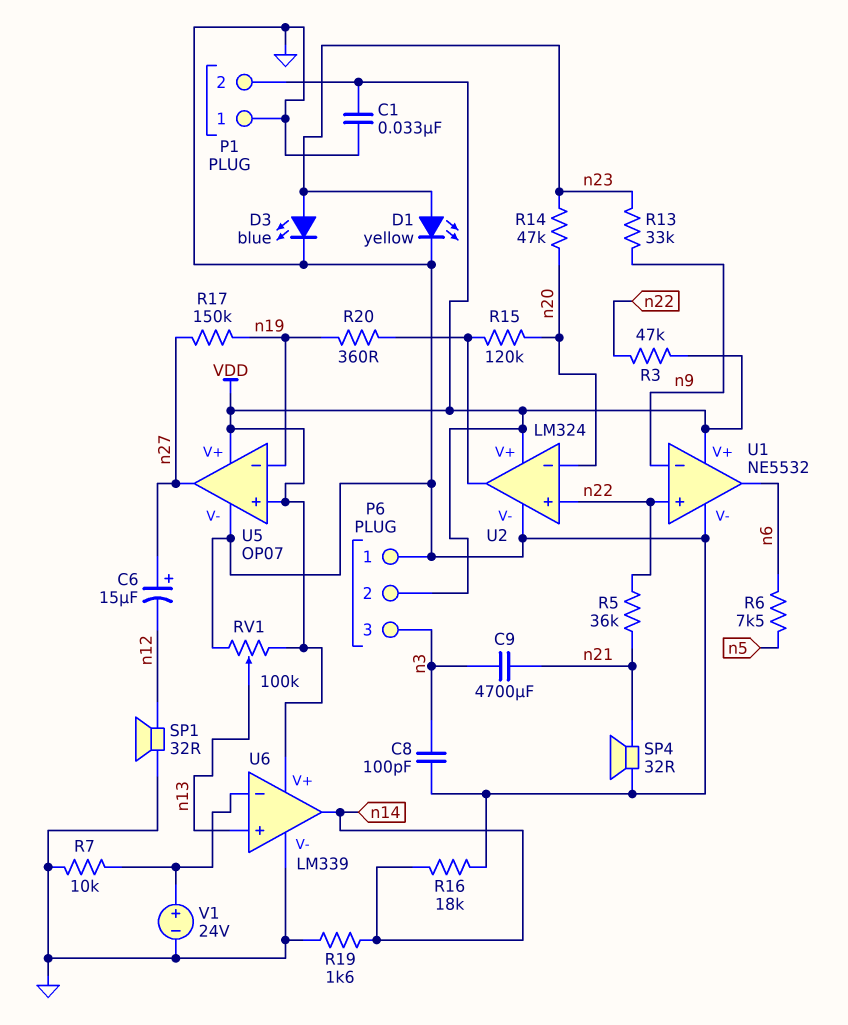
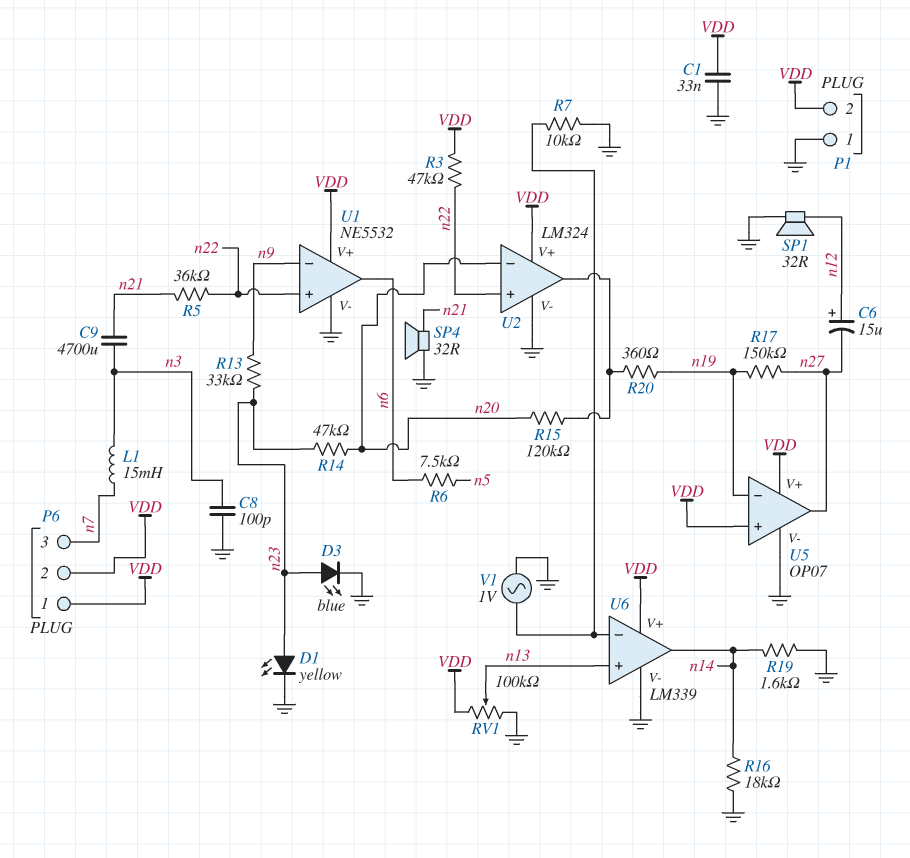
C6: 15uF (plus n27, minus n12) -> 15uF (plus n12, minus n27)
L1: none -> 15mH (n3, n7)
P6 pin 1: GND -> VDD
P6 pin 3: n3 -> n7
V1: 24V (plus U6/in-, minus GND) -> AC 1V (GND, U6/in-)

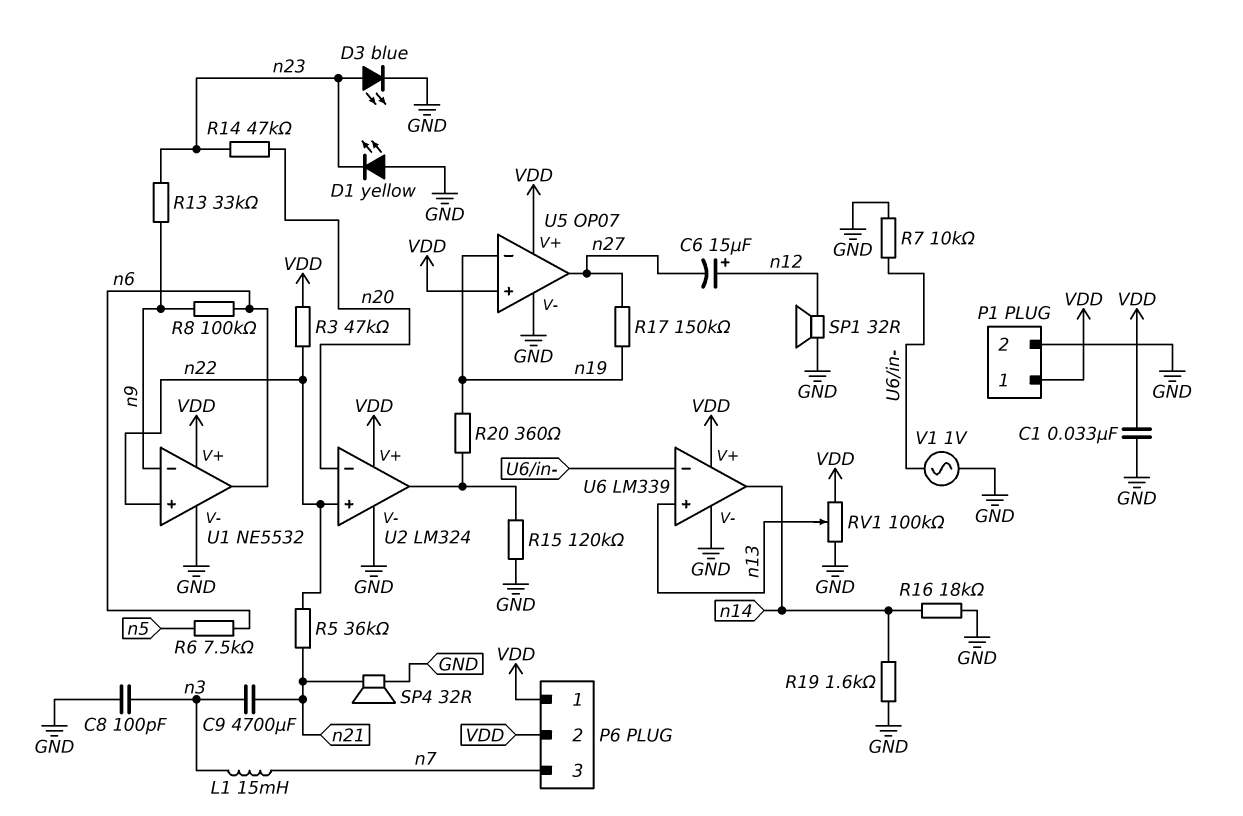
D1: LED yellow (A n23, K GND) -> LED yellow (A GND, K n23)
P1 pin 1: GND -> VDD
P1 pin 2: VDD -> GND
R8: none -> 100k (n6, n9)
R15: 120k (U2/out, n20) -> 120k (GND, U2/out)

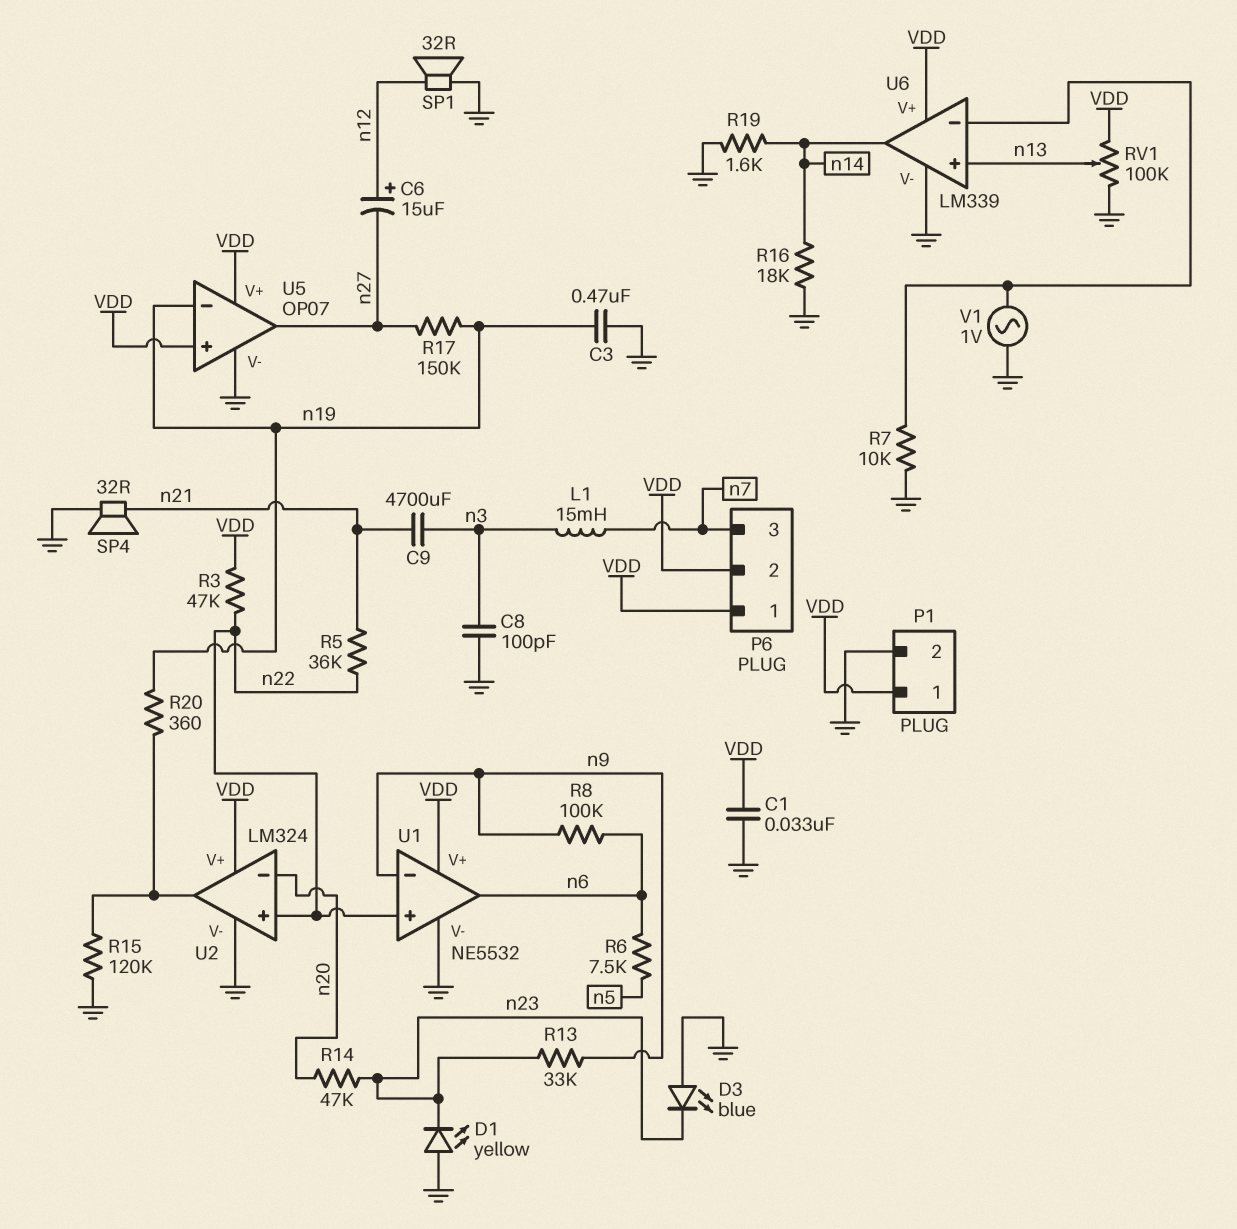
C3: none -> 470nF (GND, n19)
D3: LED blue (A n23, K GND) -> LED blue (A GND, K n23)

